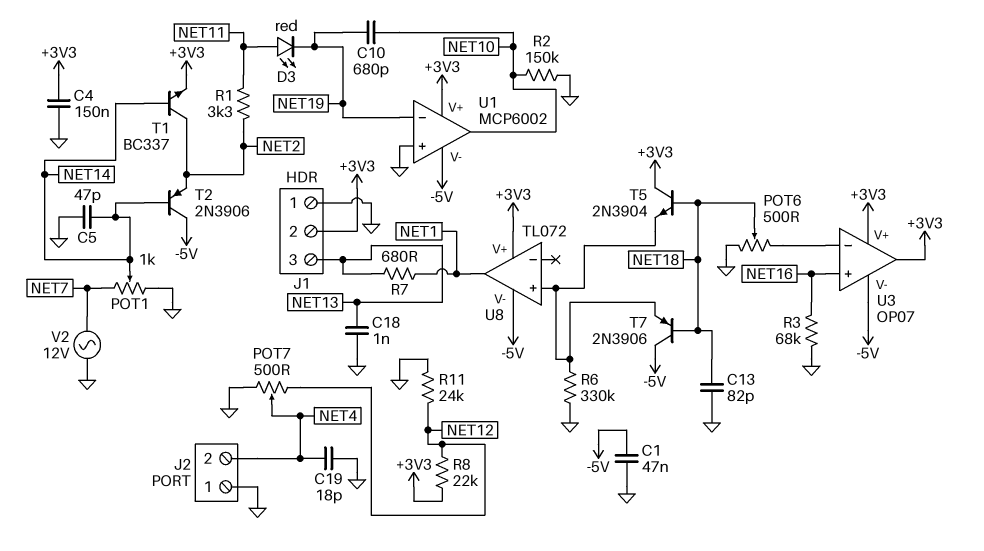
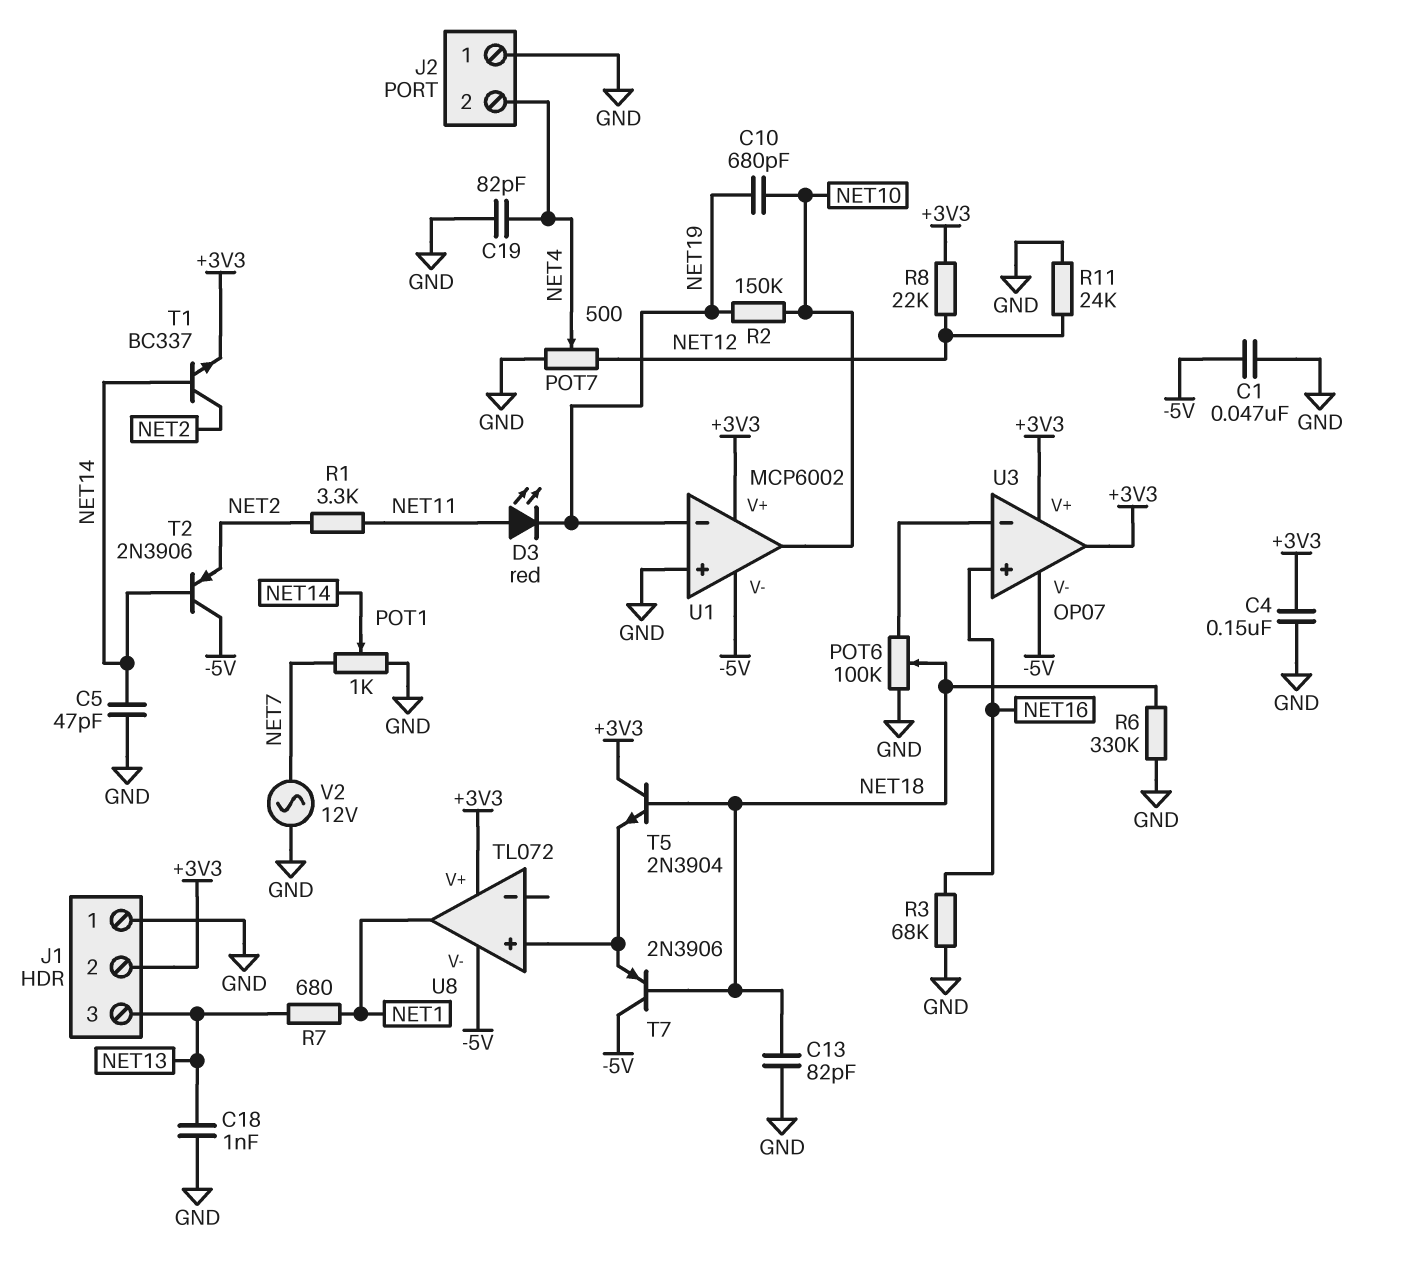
C19: 18pF (GND, NET4) -> 82pF (GND, NET4)
POT6: 500 (GND, U3/in-, wiper NET18) -> 100k (GND, U3/in-, wiper NET18)
R2: 150k (GND, NET10) -> 150k (NET10, NET19)
R6: 330k (GND, U8/in+) -> 330k (GND, NET18)

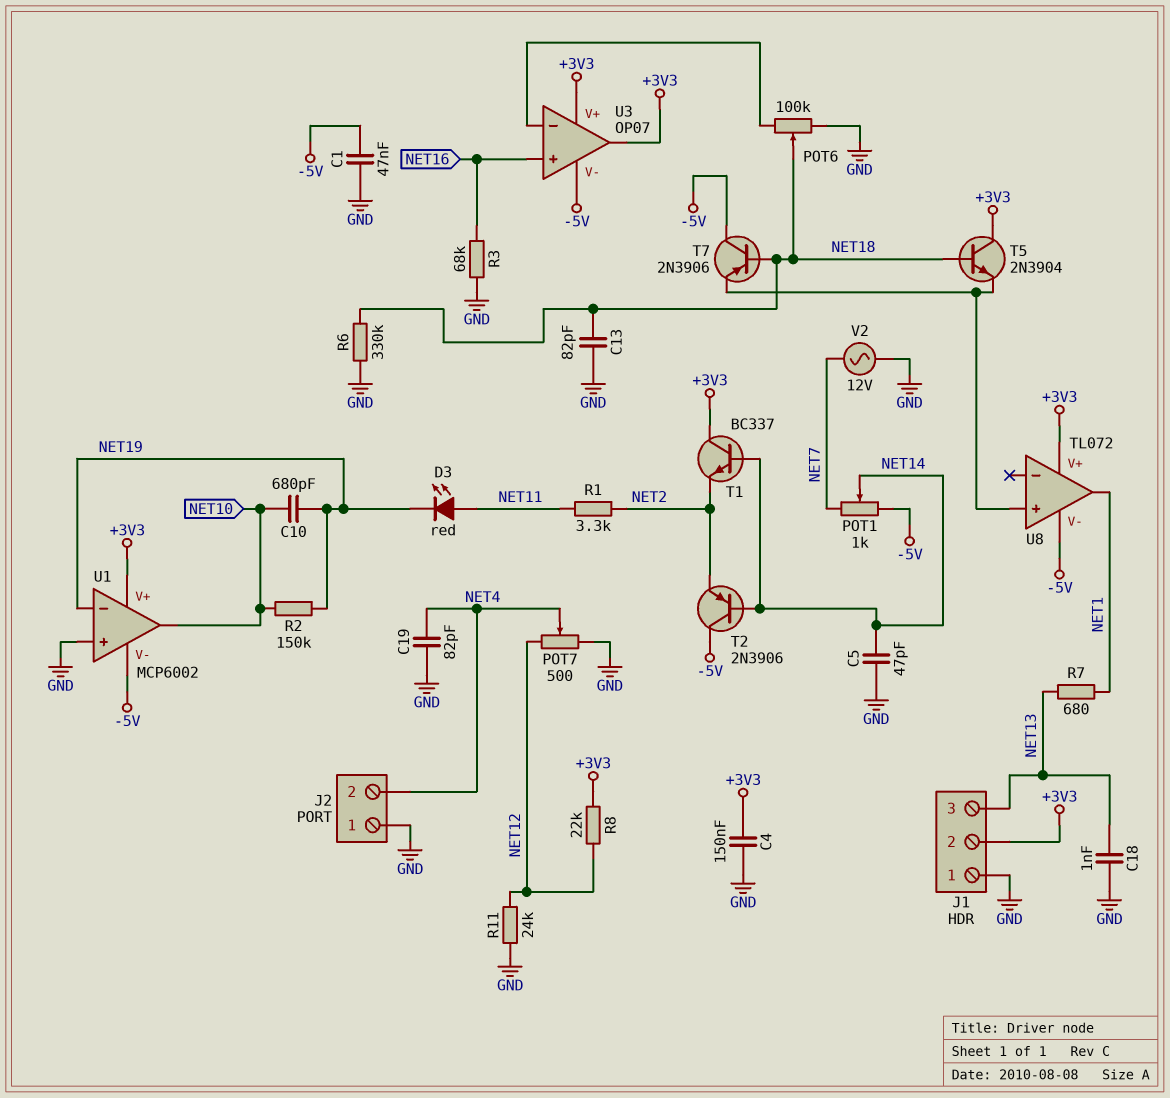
POT1: 1k (GND, NET7, wiper NET14) -> 1k (-5V, NET7, wiper NET14)
T1: NPN BC337 (B NET14, C NET2, E +3V3) -> NPN BC337 (B NET14, C +3V3, E NET2)

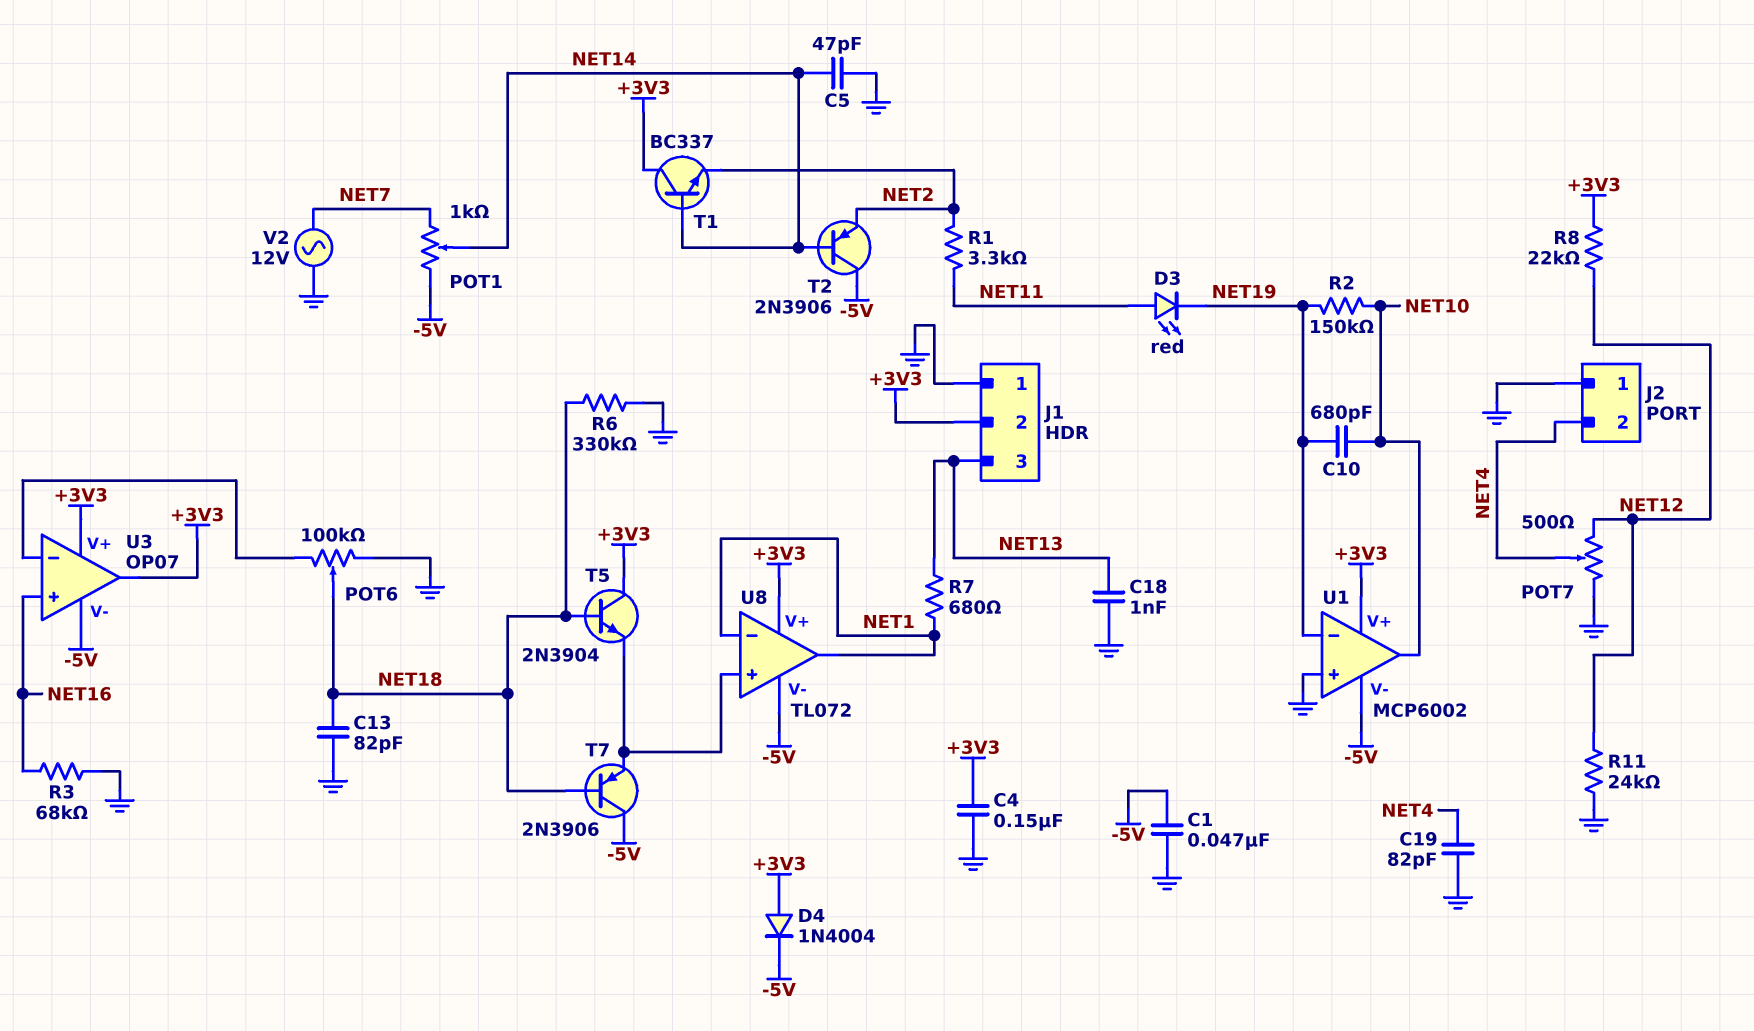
D4: none -> diode 1N4004 (A +3V3, K -5V)
U8 pin in-: none -> NET1

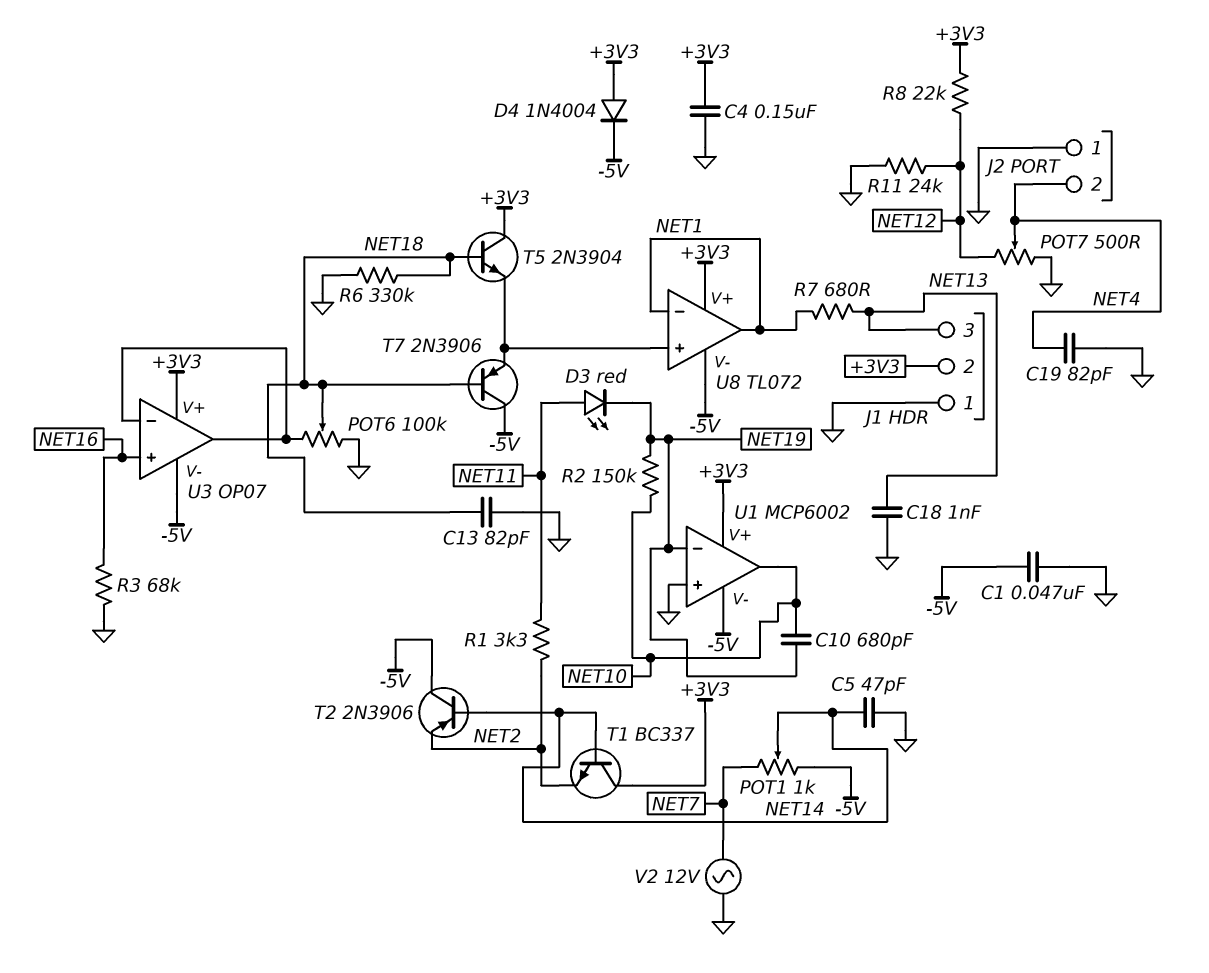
U3 pin out: +3V3 -> U3/in-

